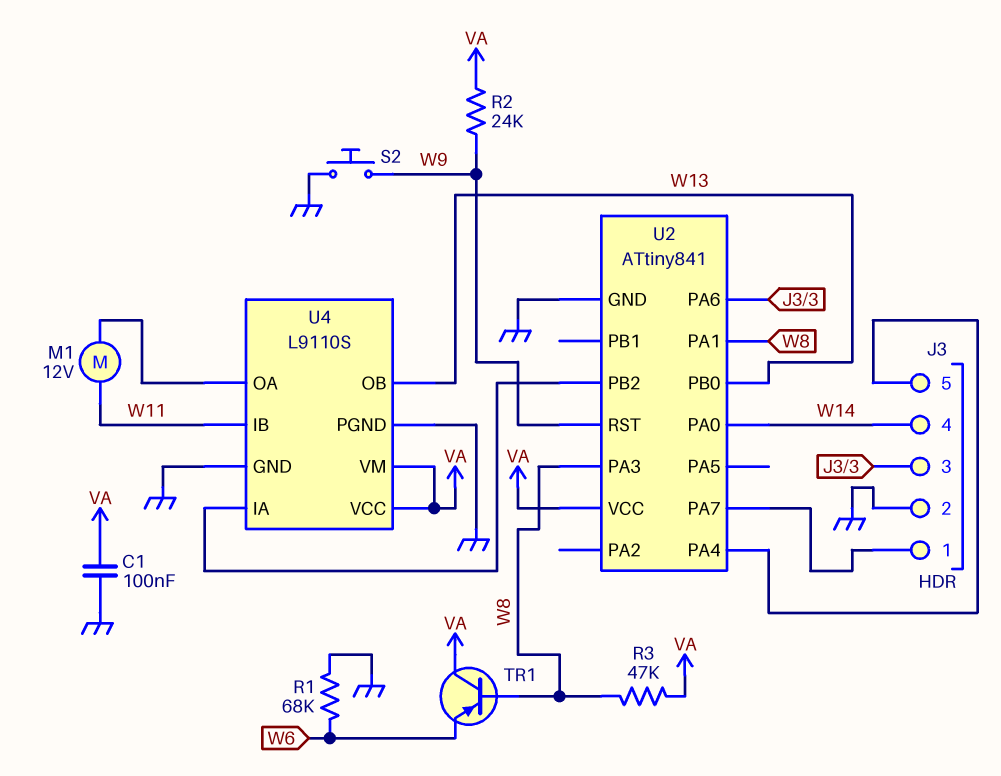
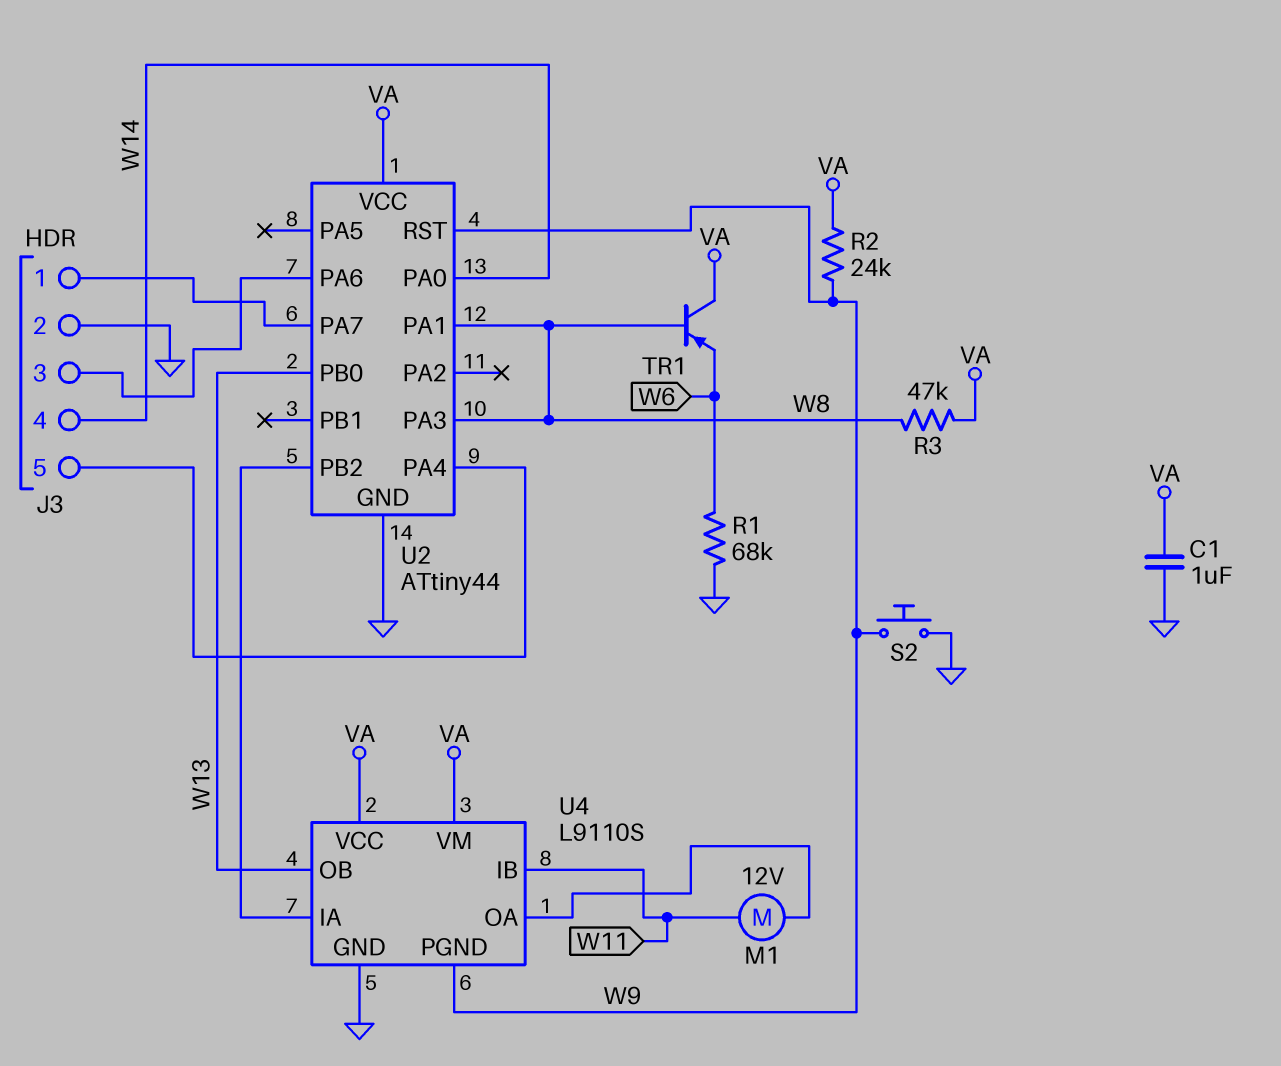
C1: 100nF (GND, VA) -> 1uF (GND, VA)
U2: ATtiny841 -> ATtiny44
U4 pin PGND: GND -> W9

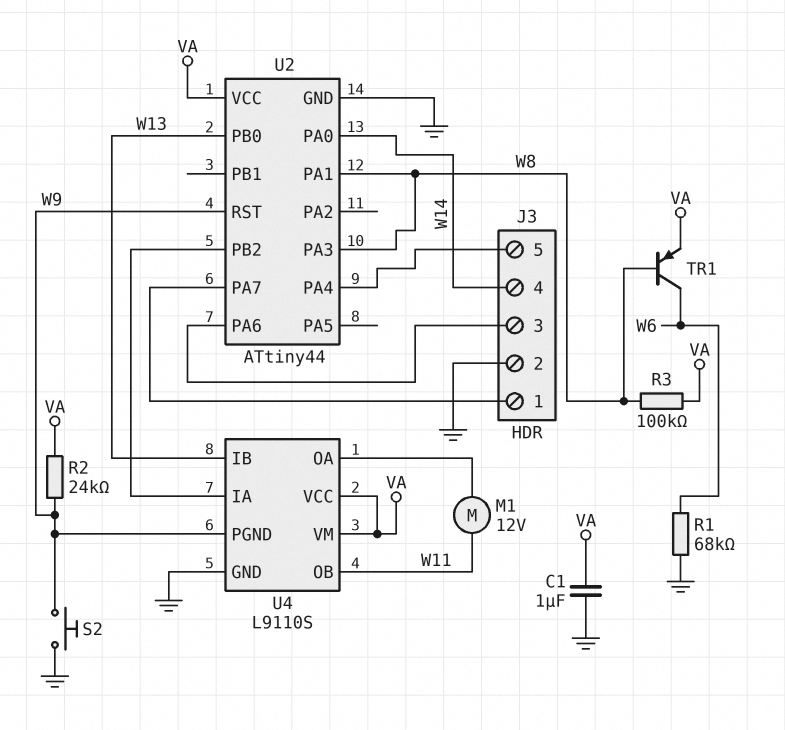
R3: 47k (VA, W8) -> 100k (VA, W8)
TR1: PNP (B W8, C VA, E W6) -> PNP (B W8, C W6, E VA)
U4 pin IB: W11 -> W13
U4 pin OB: W13 -> W11

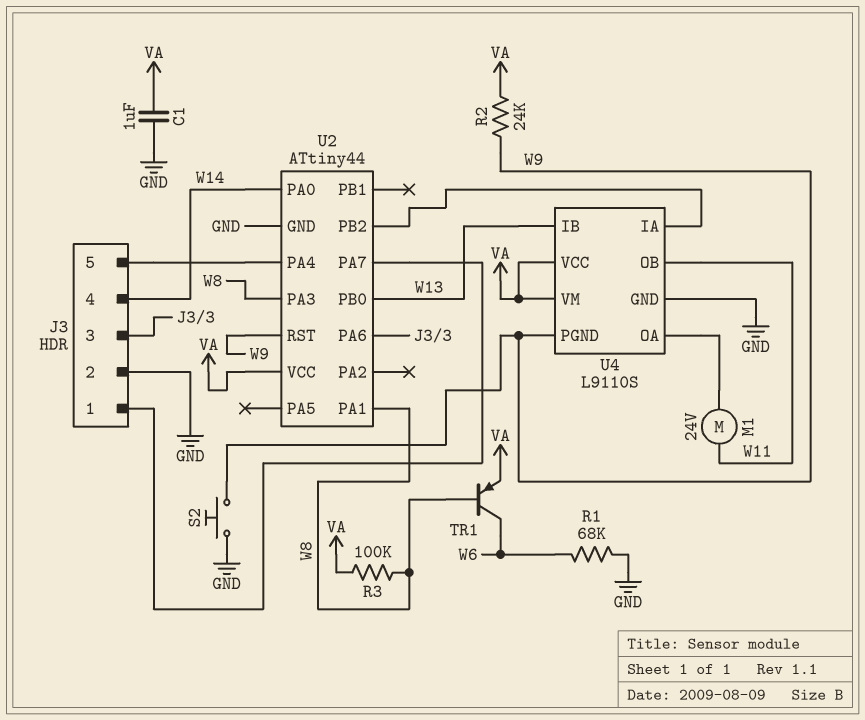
M1: motor 12V (U4/OA, W11) -> motor 24V (U4/OA, W11)

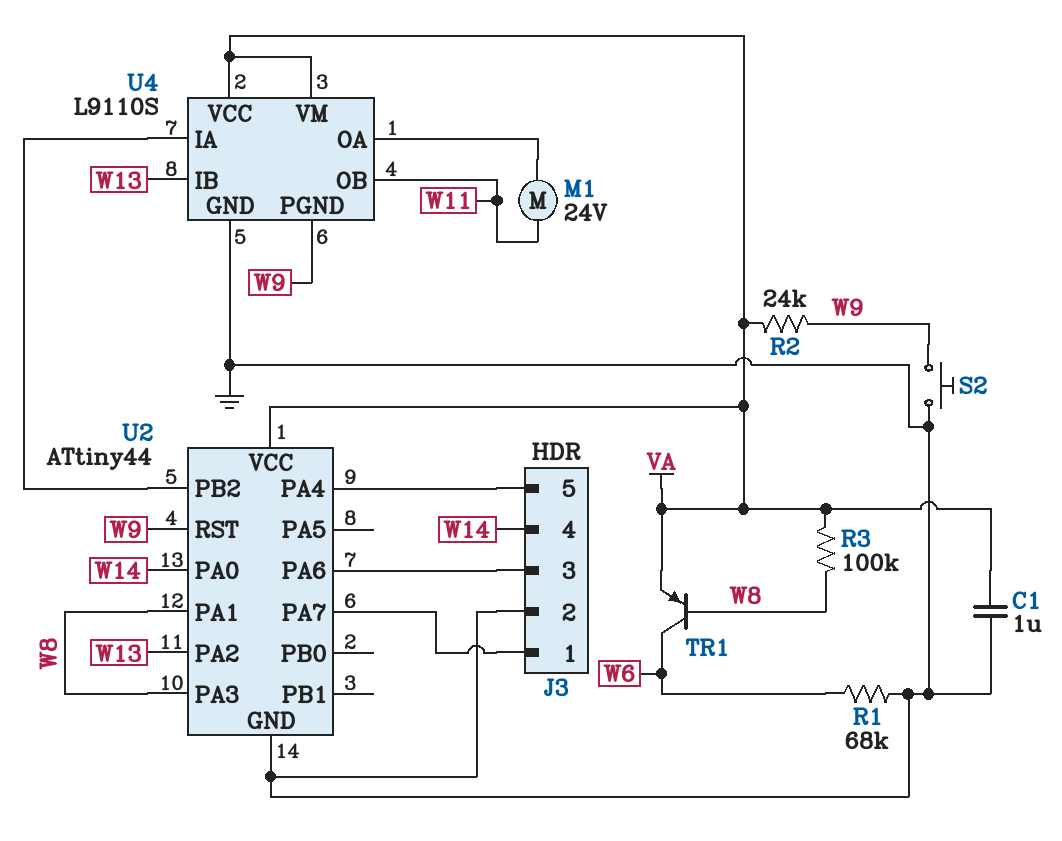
U2 pin PA2: none -> W13
U2 pin PB0: W13 -> none

